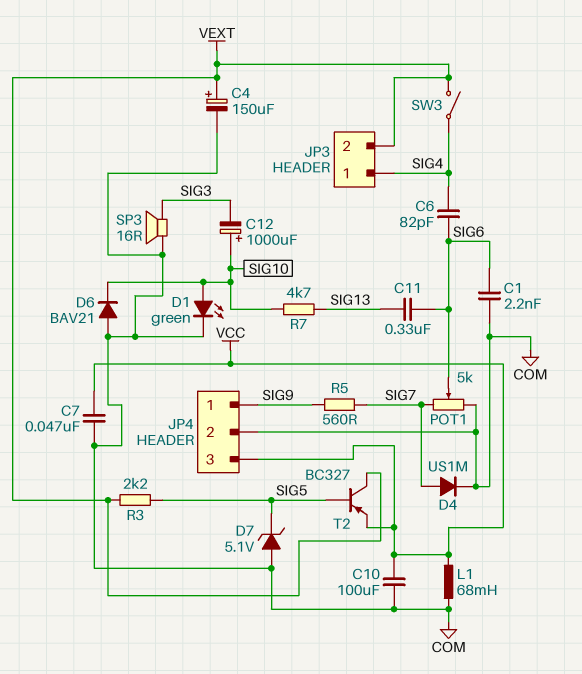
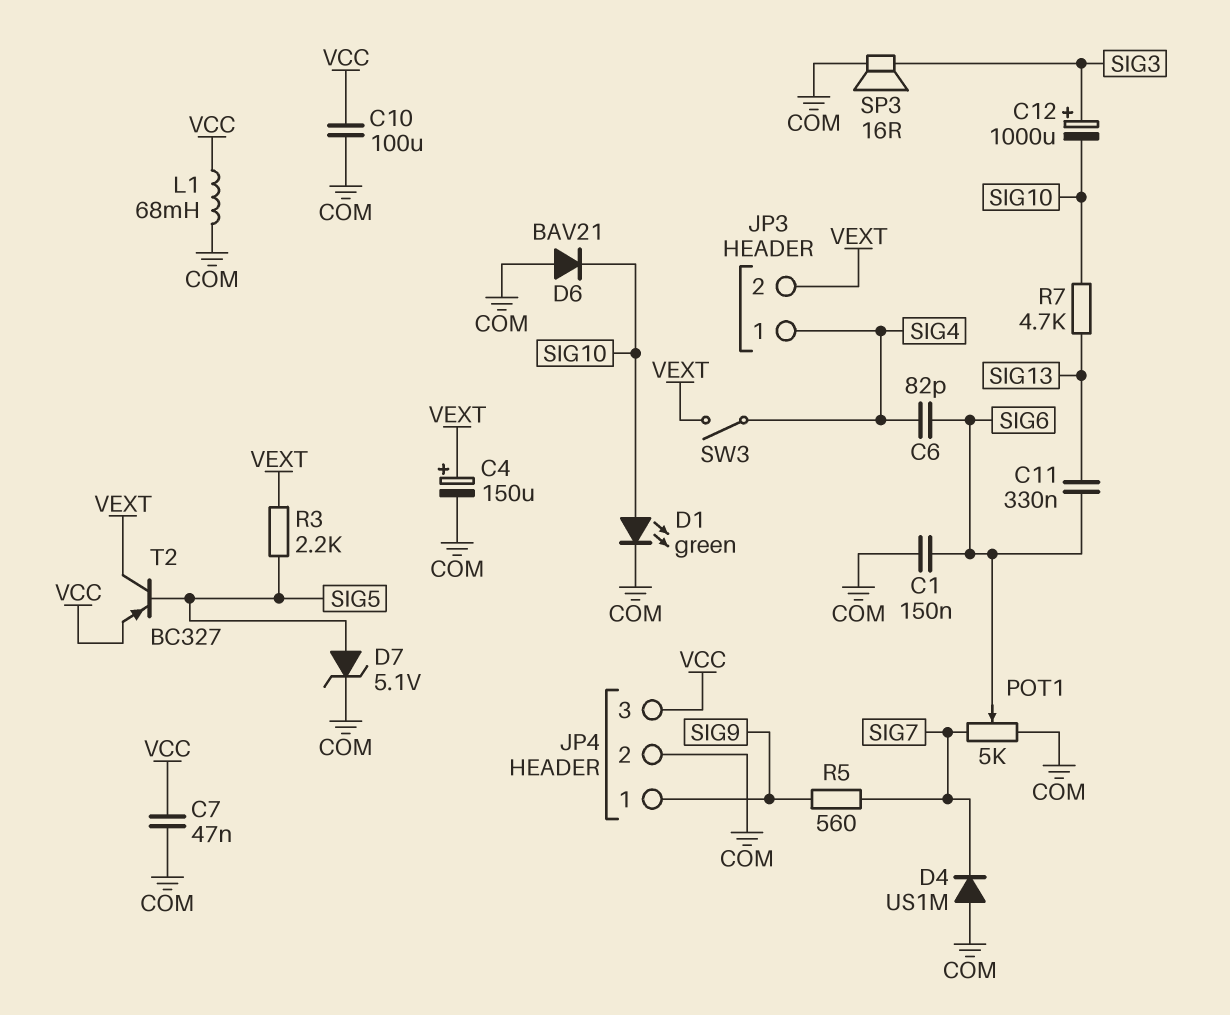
C1: 2.2nF (COM, SIG6) -> 150nF (COM, SIG6)
C12: 1000uF (plus SIG10, minus SIG3) -> 1000uF (plus SIG3, minus SIG10)
D4: diode US1M (A SIG7, K COM) -> diode US1M (A COM, K SIG7)
D7: zener 5.1V (A COM, K SIG5) -> zener 5.1V (A SIG5, K COM)

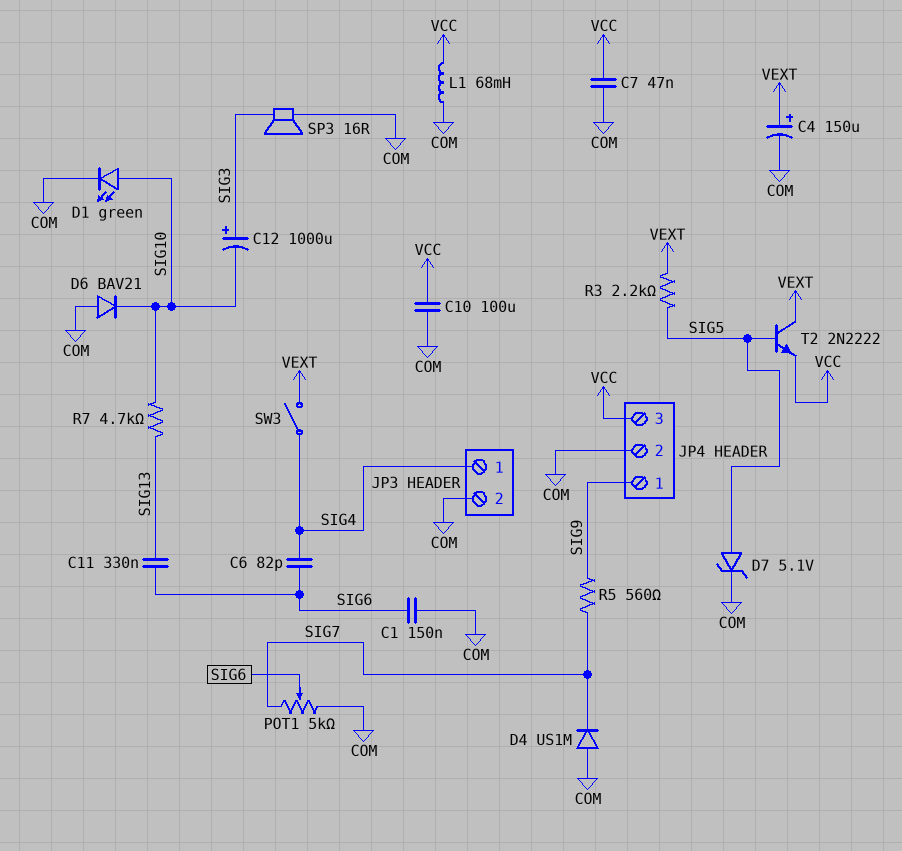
JP3 pin 2: VEXT -> COM
T2: PNP BC327 (B SIG5, C VEXT, E VCC) -> NPN 2N2222 (B SIG5, C VEXT, E VCC)

